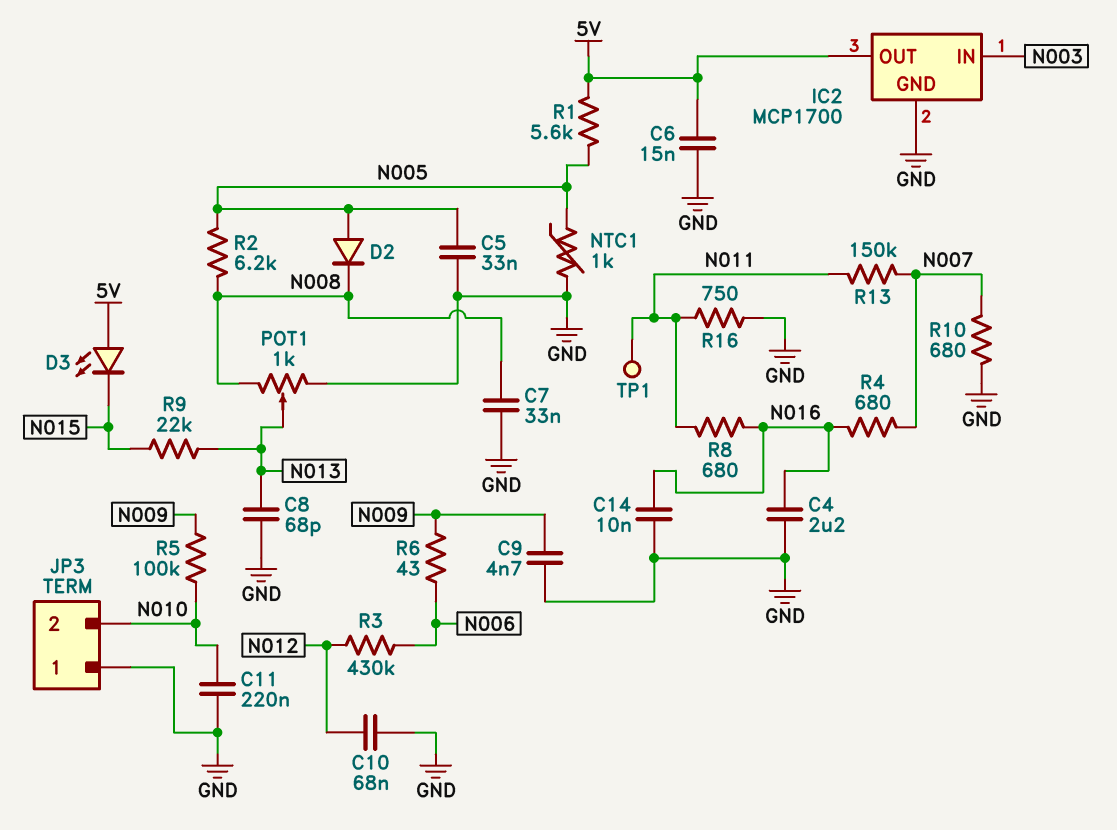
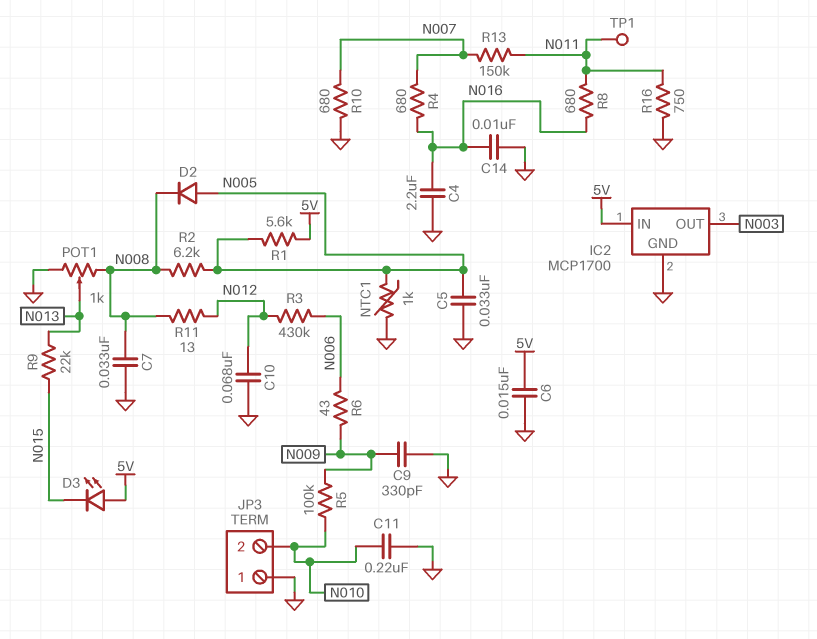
C8: 68pF (GND, N013) -> none
C9: 4.7nF (GND, N009) -> 330pF (GND, N009)
IC2 pin IN: N003 -> 5V
IC2 pin OUT: 5V -> N003
R11: none -> 13 (N008, N012)

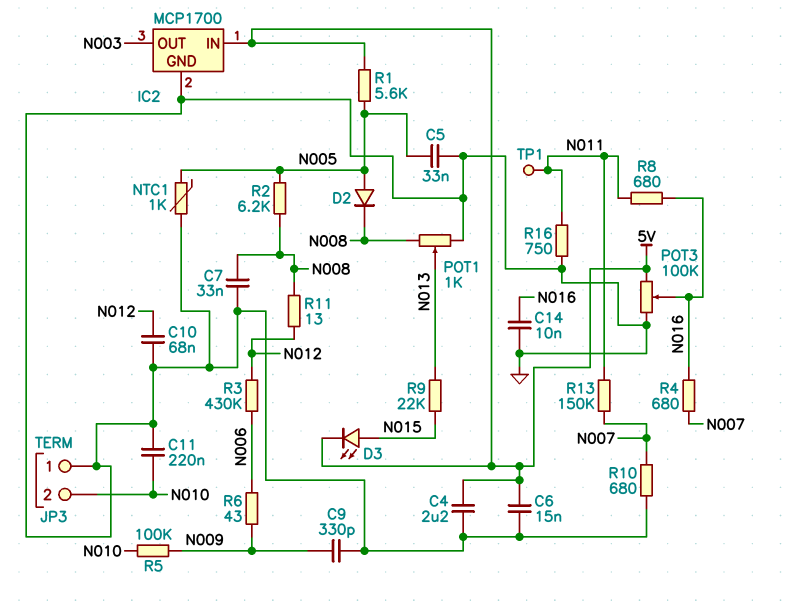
C4: 2.2uF (GND, N016) -> 2.2uF (5V, GND)
D3: LED (A 5V, K N015) -> LED (A N015, K 5V)
POT3: none -> 100k (5V, GND, wiper N016)

